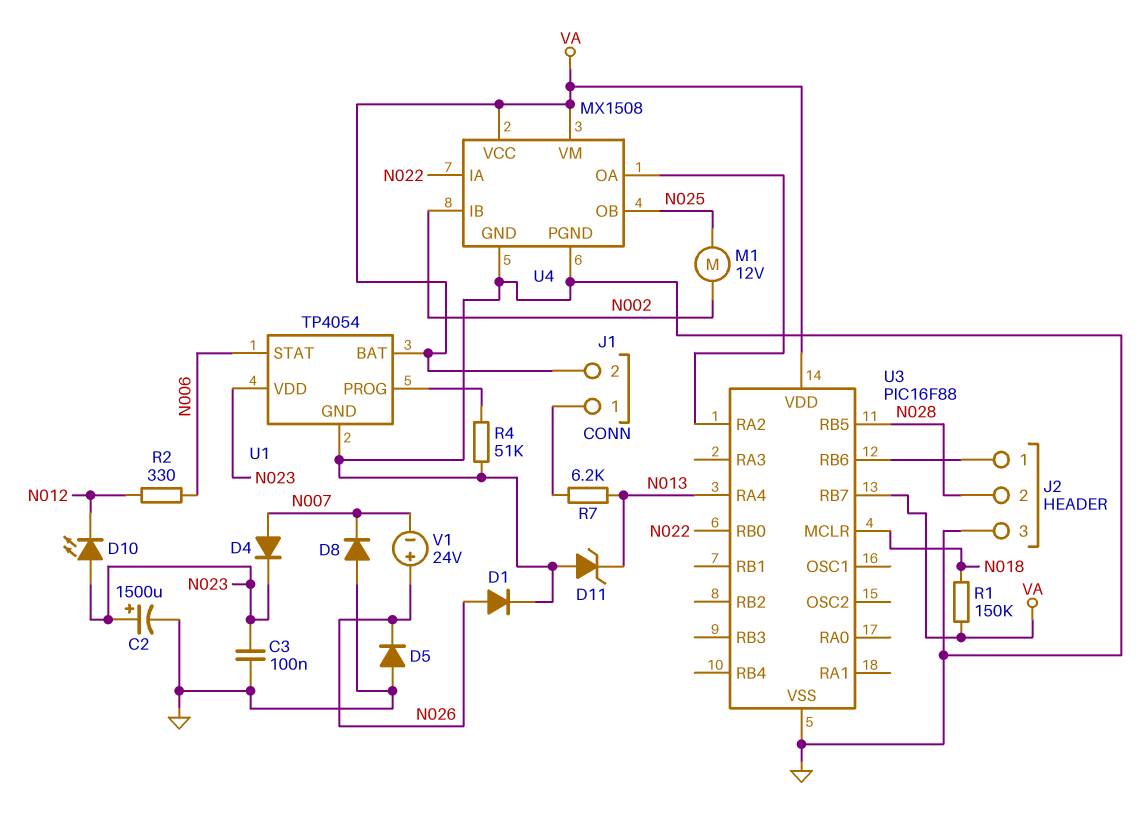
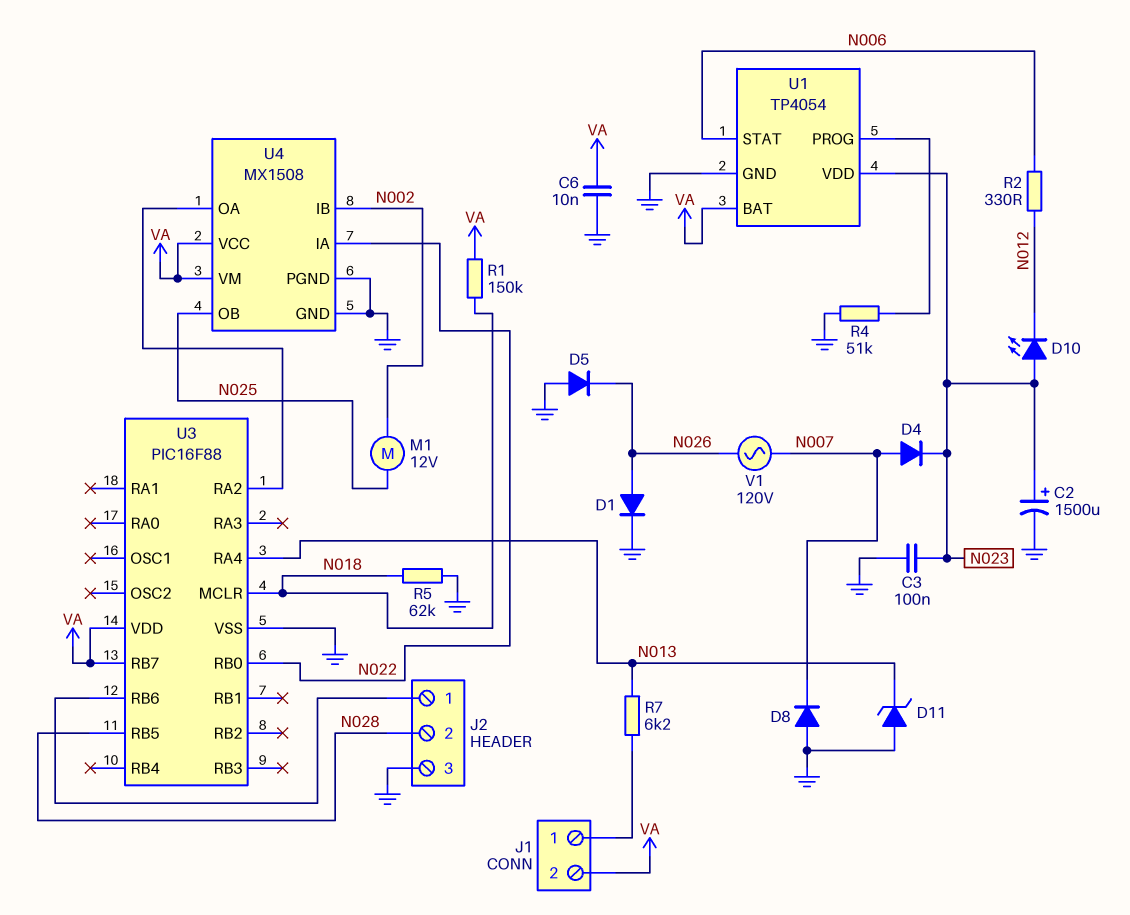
C6: none -> 10nF (GND, VA)
R5: none -> 62k (GND, N018)
V1: 24V (plus N026, minus N007) -> AC 120V (N007, N026)

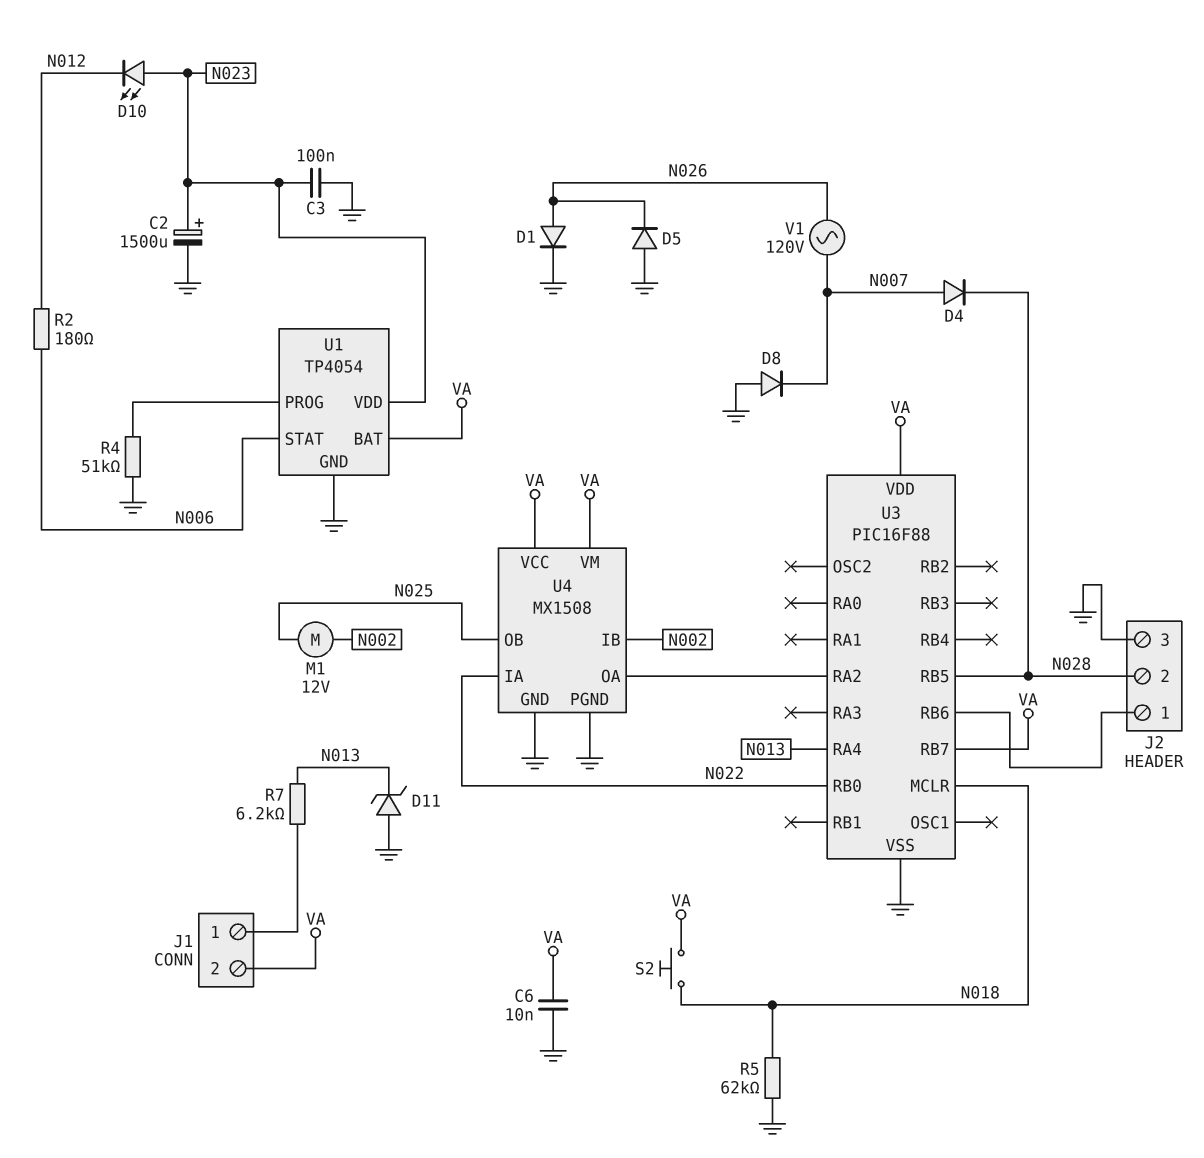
D4: diode (A N007, K N023) -> diode (A N007, K N028)
R1: 150k (N018, VA) -> none
R2: 330 (N006, N012) -> 180 (N006, N012)
S2: none -> button (N018, VA)

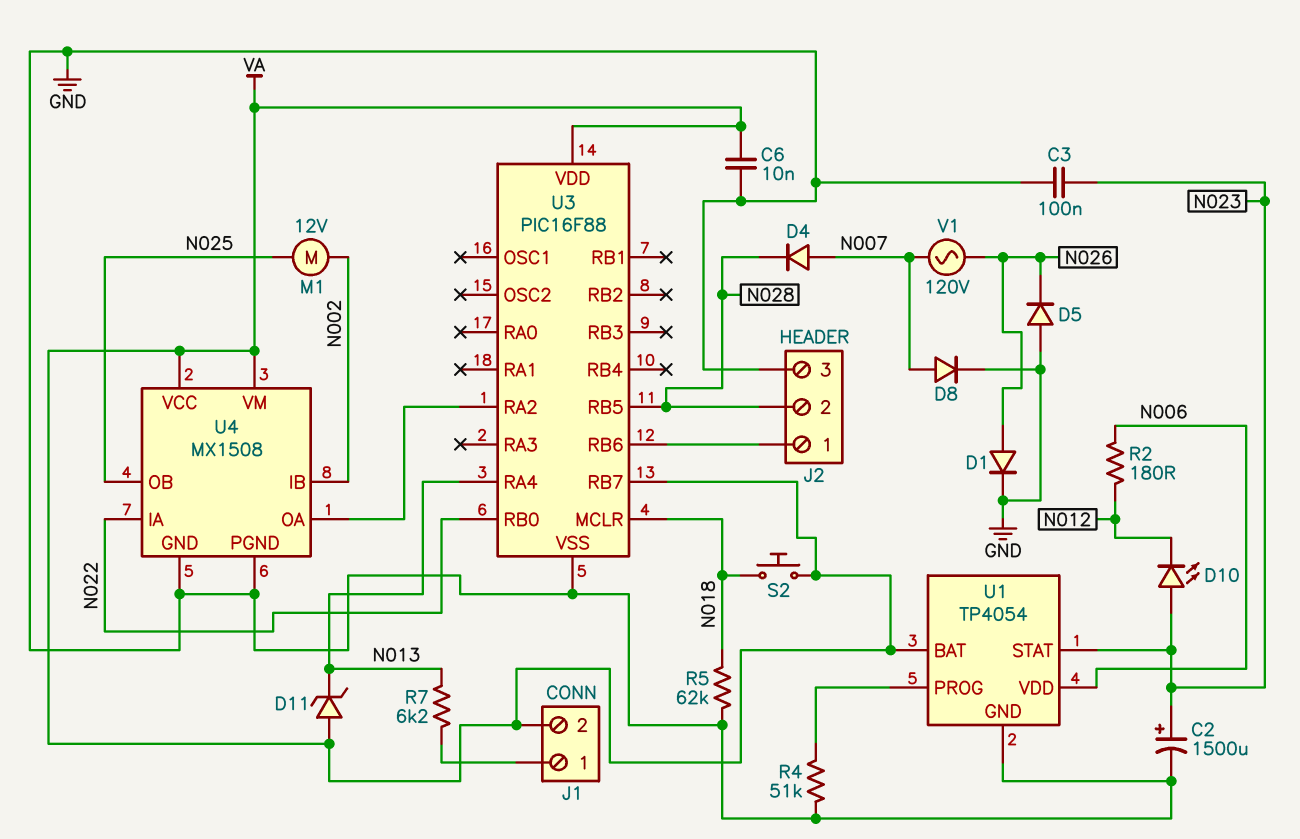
D8: diode (A GND, K N007) -> diode (A N007, K GND)
D11: zener (A GND, K N013) -> zener (A VA, K N013)
U1 pin STAT: N006 -> N023
U1 pin VDD: N023 -> N006

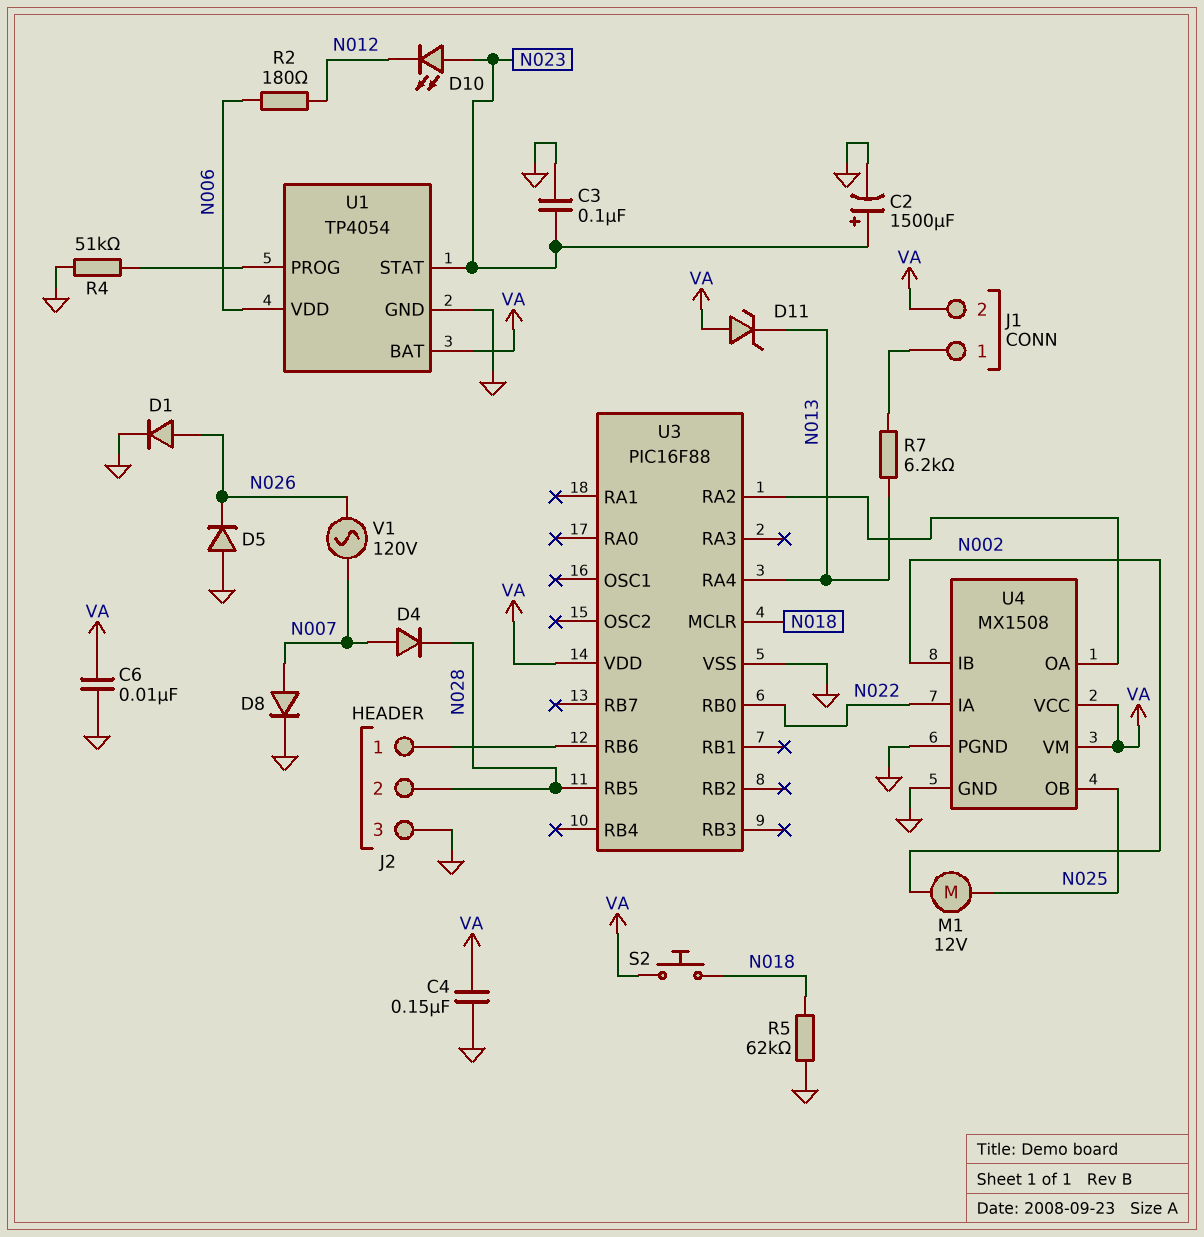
C4: none -> 150nF (GND, VA)
U3 pin RB7: VA -> none

